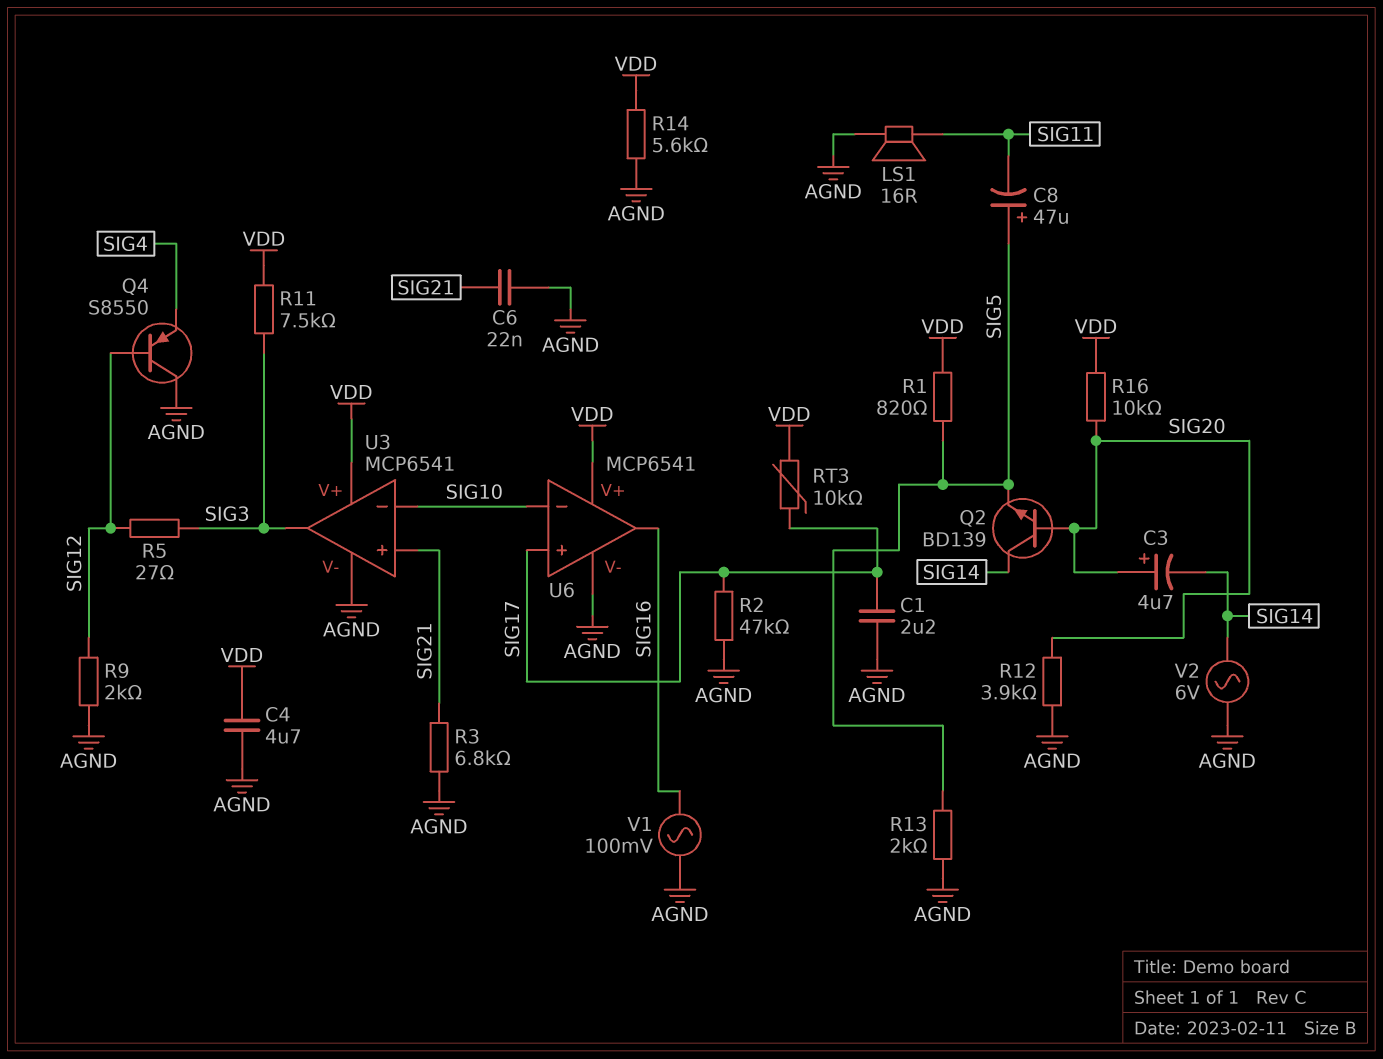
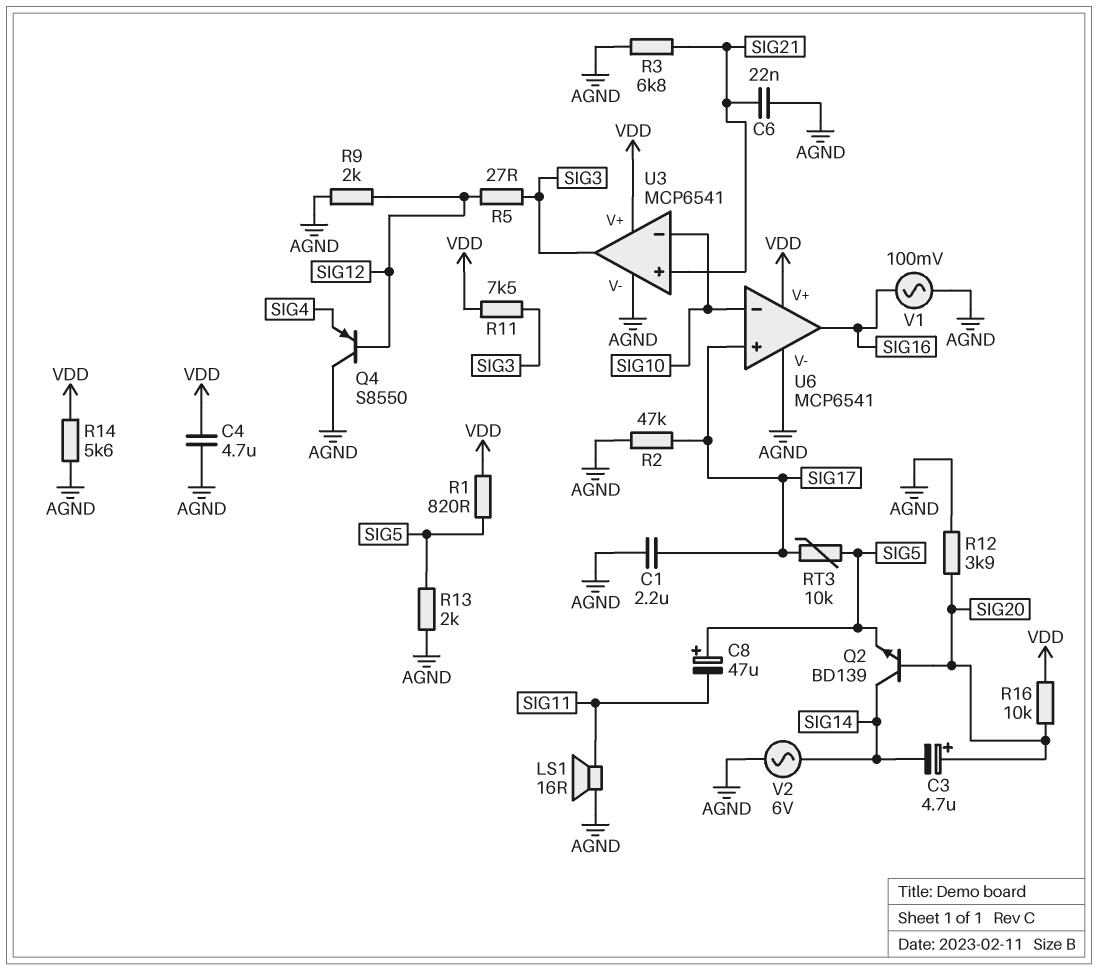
RT3: 10k (SIG17, VDD) -> 10k (SIG5, SIG17)

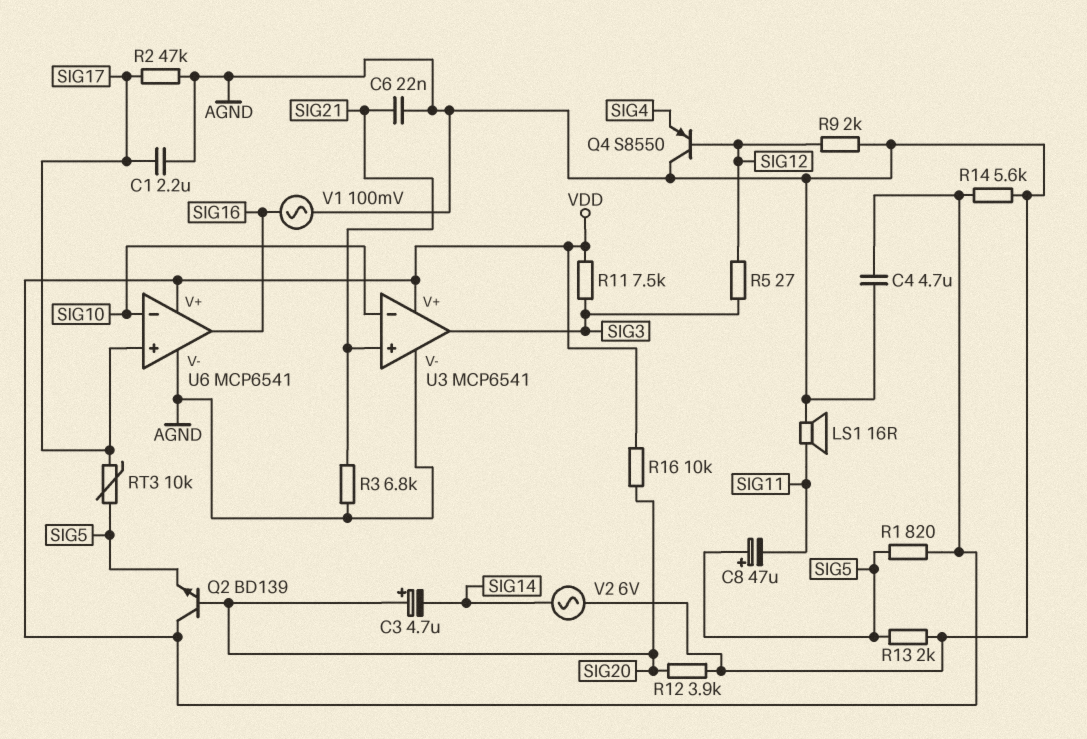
Q2: NPN BD139 (B SIG20, C SIG14, E SIG5) -> NPN BD139 (B SIG20, C VDD, E SIG5)

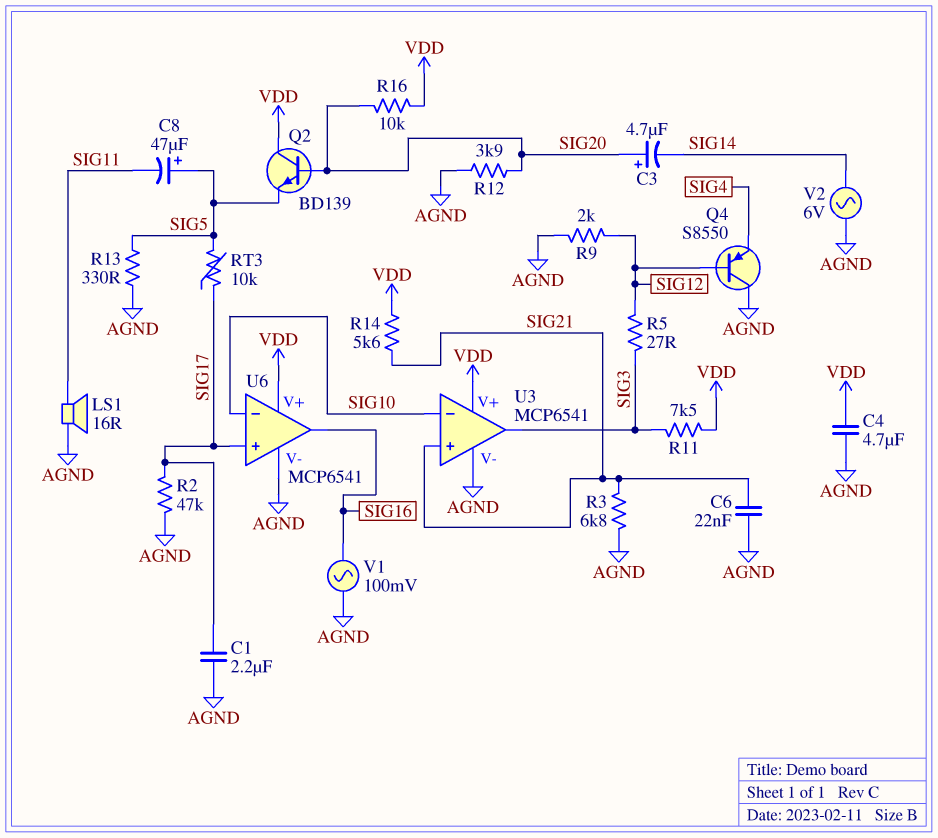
R1: 820 (SIG5, VDD) -> none
R13: 2k (AGND, SIG5) -> 330 (AGND, SIG5)
R14: 5.6k (AGND, VDD) -> 5.6k (SIG21, VDD)

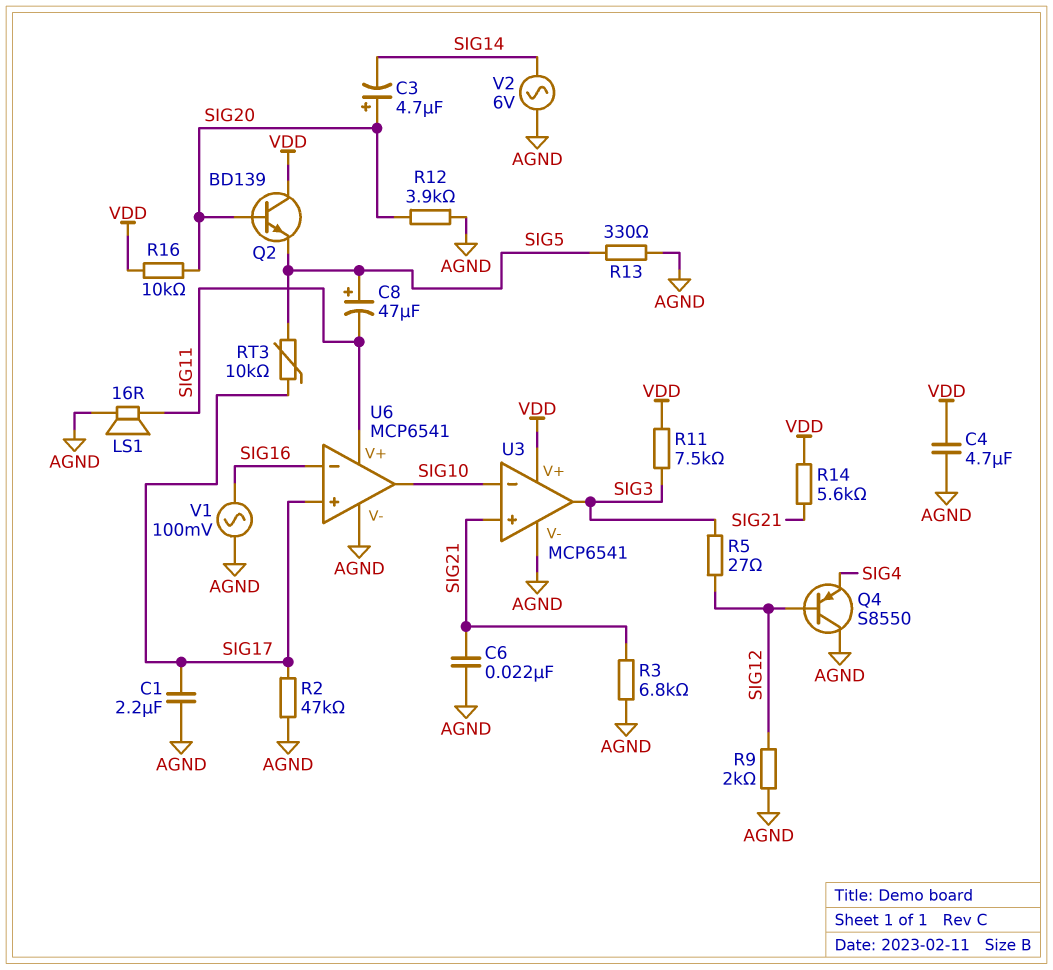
U6 pin V+: VDD -> SIG11
U6 pin in-: SIG10 -> SIG16
U6 pin out: SIG16 -> SIG10

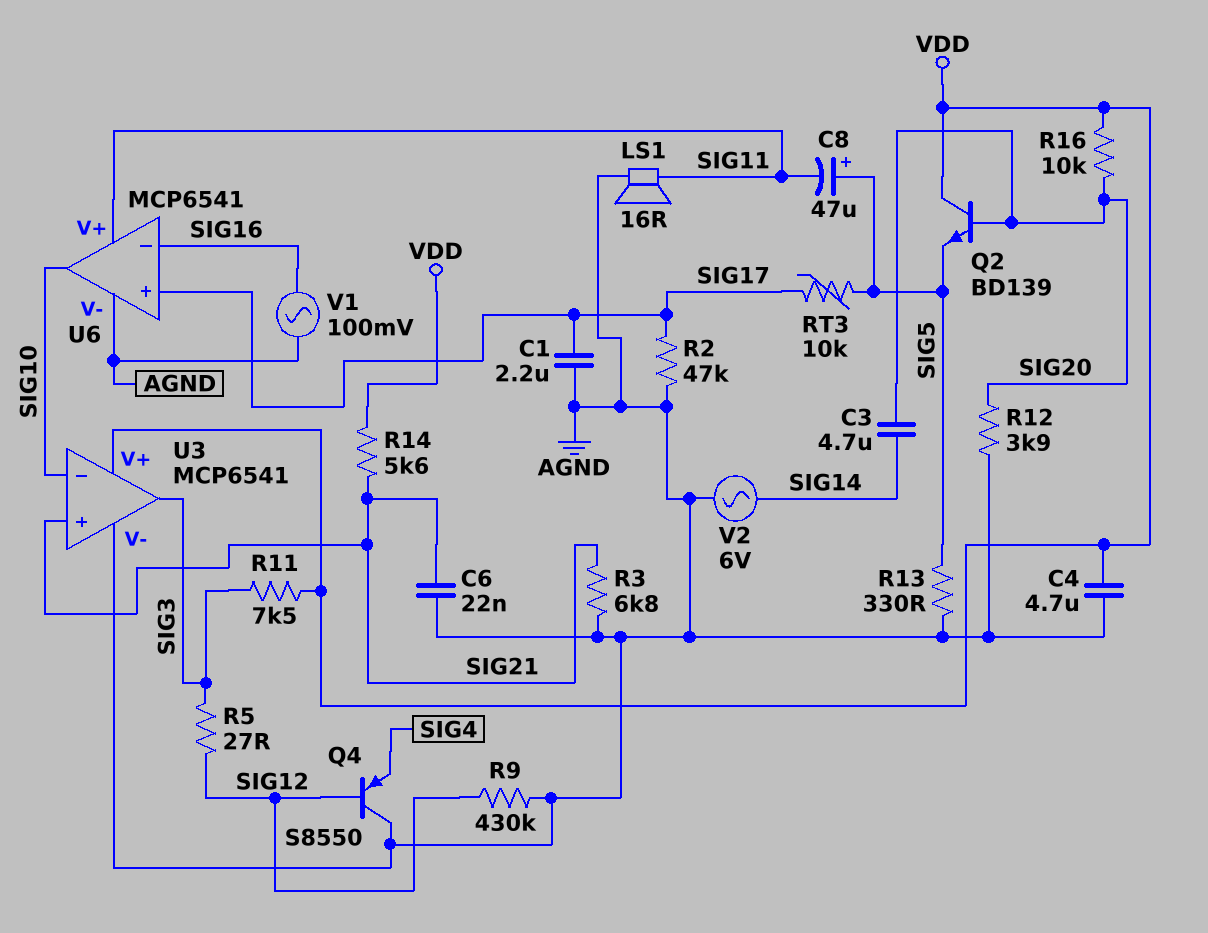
C3: 4.7uF (plus SIG20, minus SIG14) -> 4.7uF (SIG14, SIG20)
R9: 2k (AGND, SIG12) -> 430k (AGND, SIG12)

